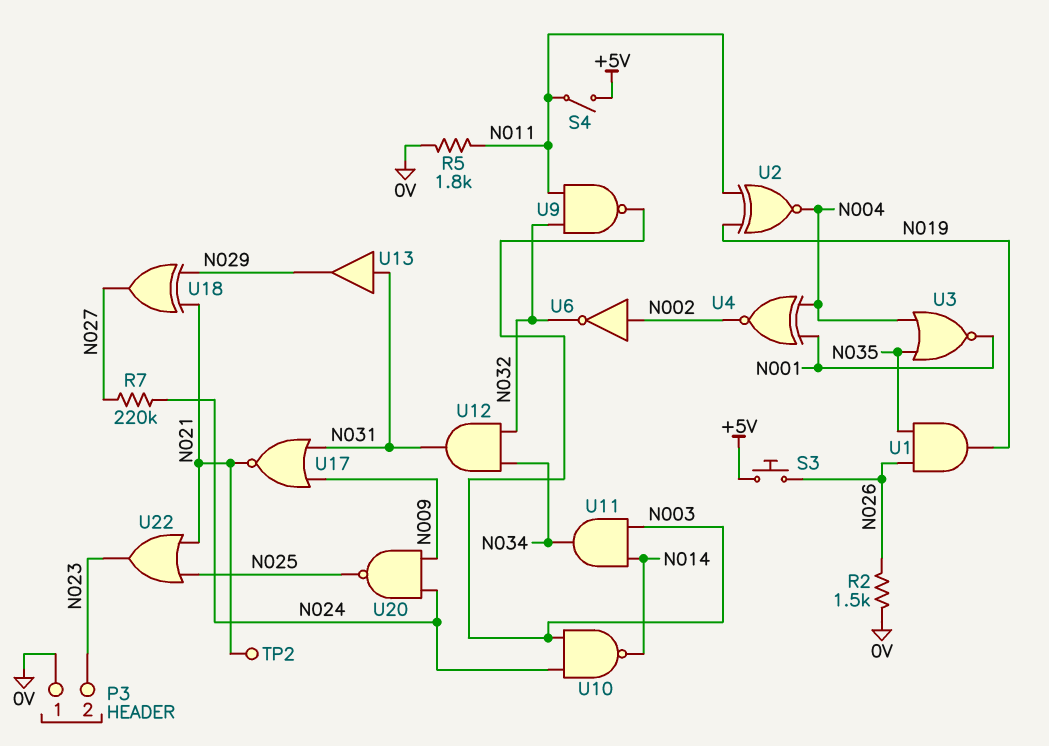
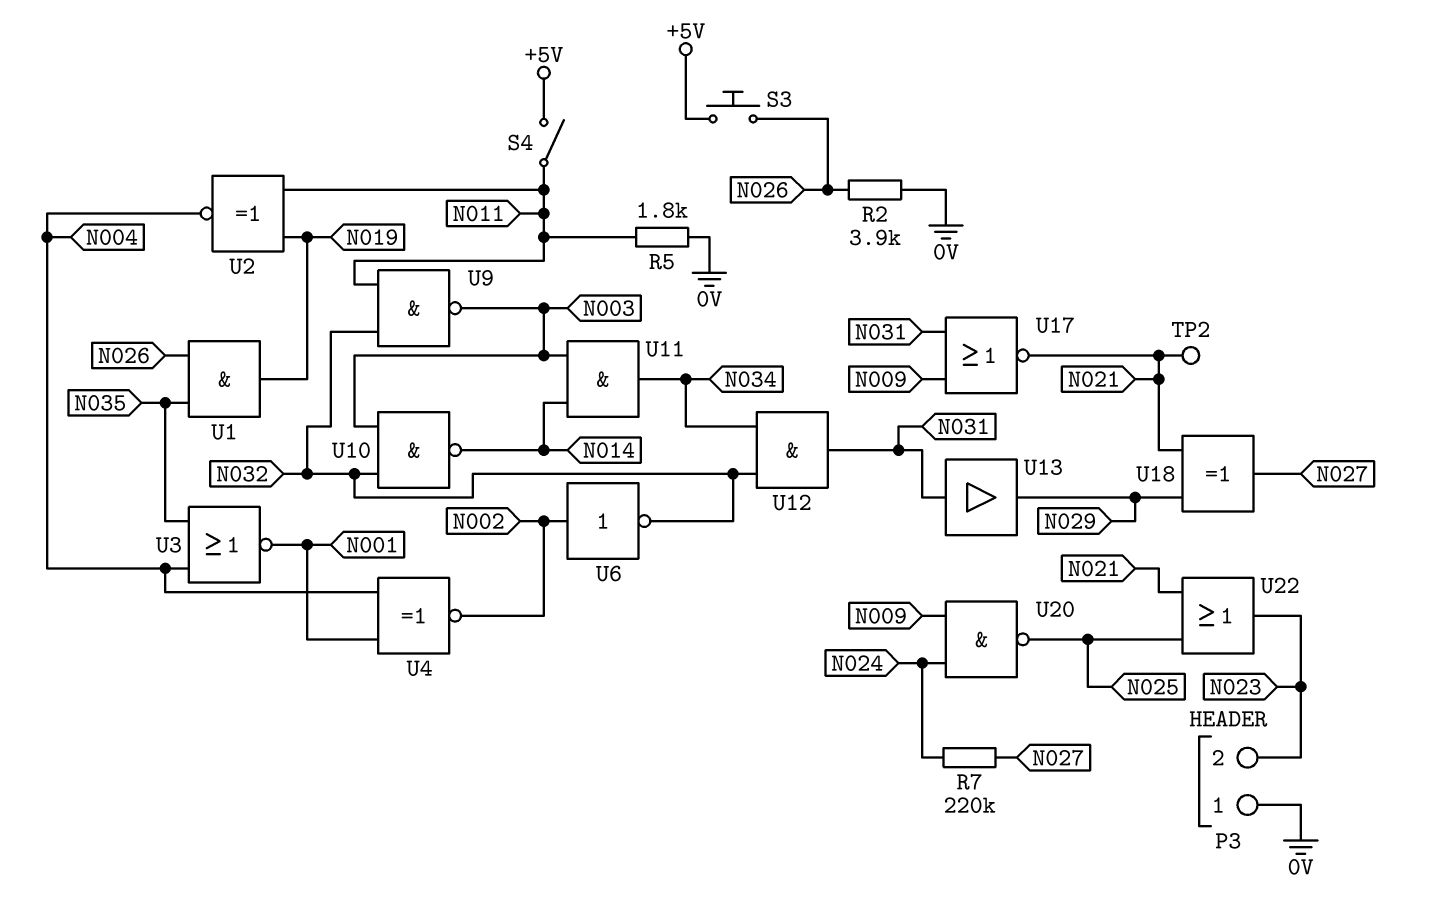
R2: 1.5k (0V, N026) -> 3.9k (0V, N026)
U10: NAND (in N003, in N024, out N014) -> NAND (in N003, in N032, out N014)

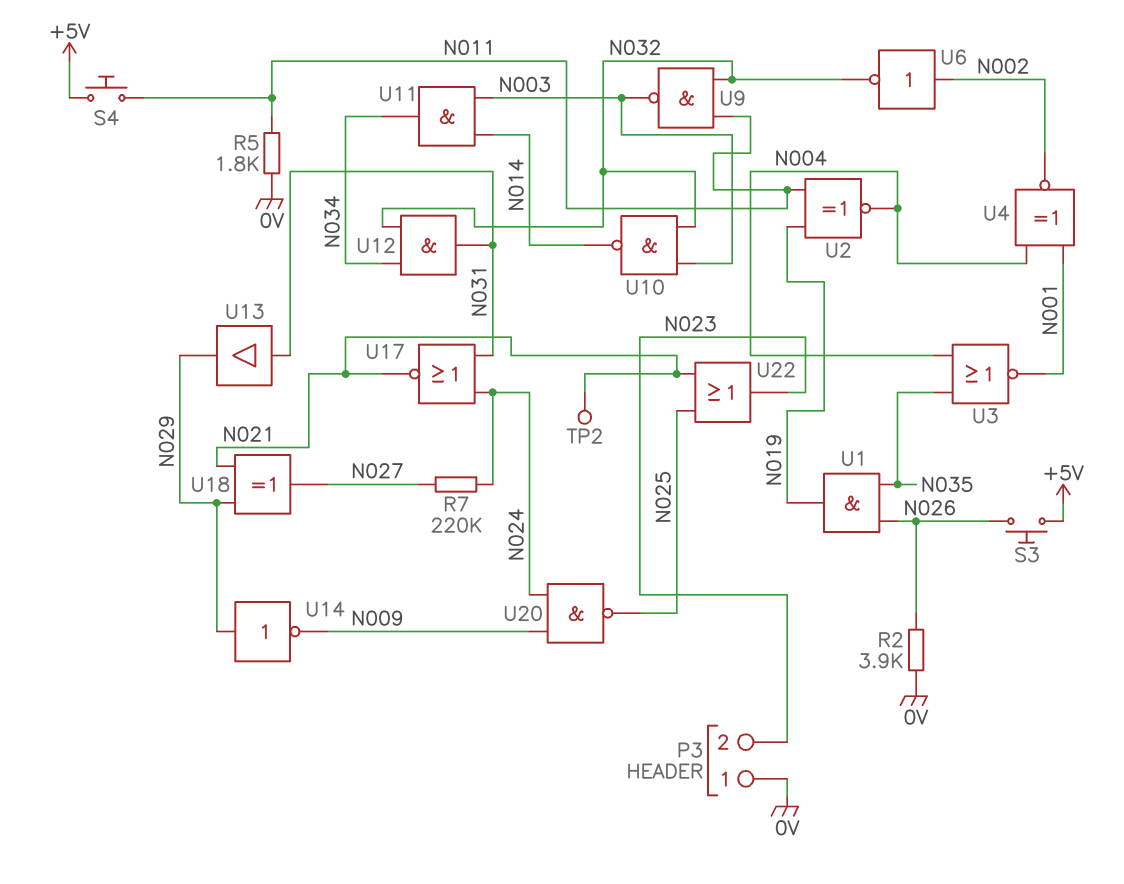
S4: switch (+5V, N011) -> button (+5V, N011)
U14: none -> NOT (in N029, out N009)
U17: NOR (in N009, in N031, out N021) -> NOR (in N024, in N031, out N021)

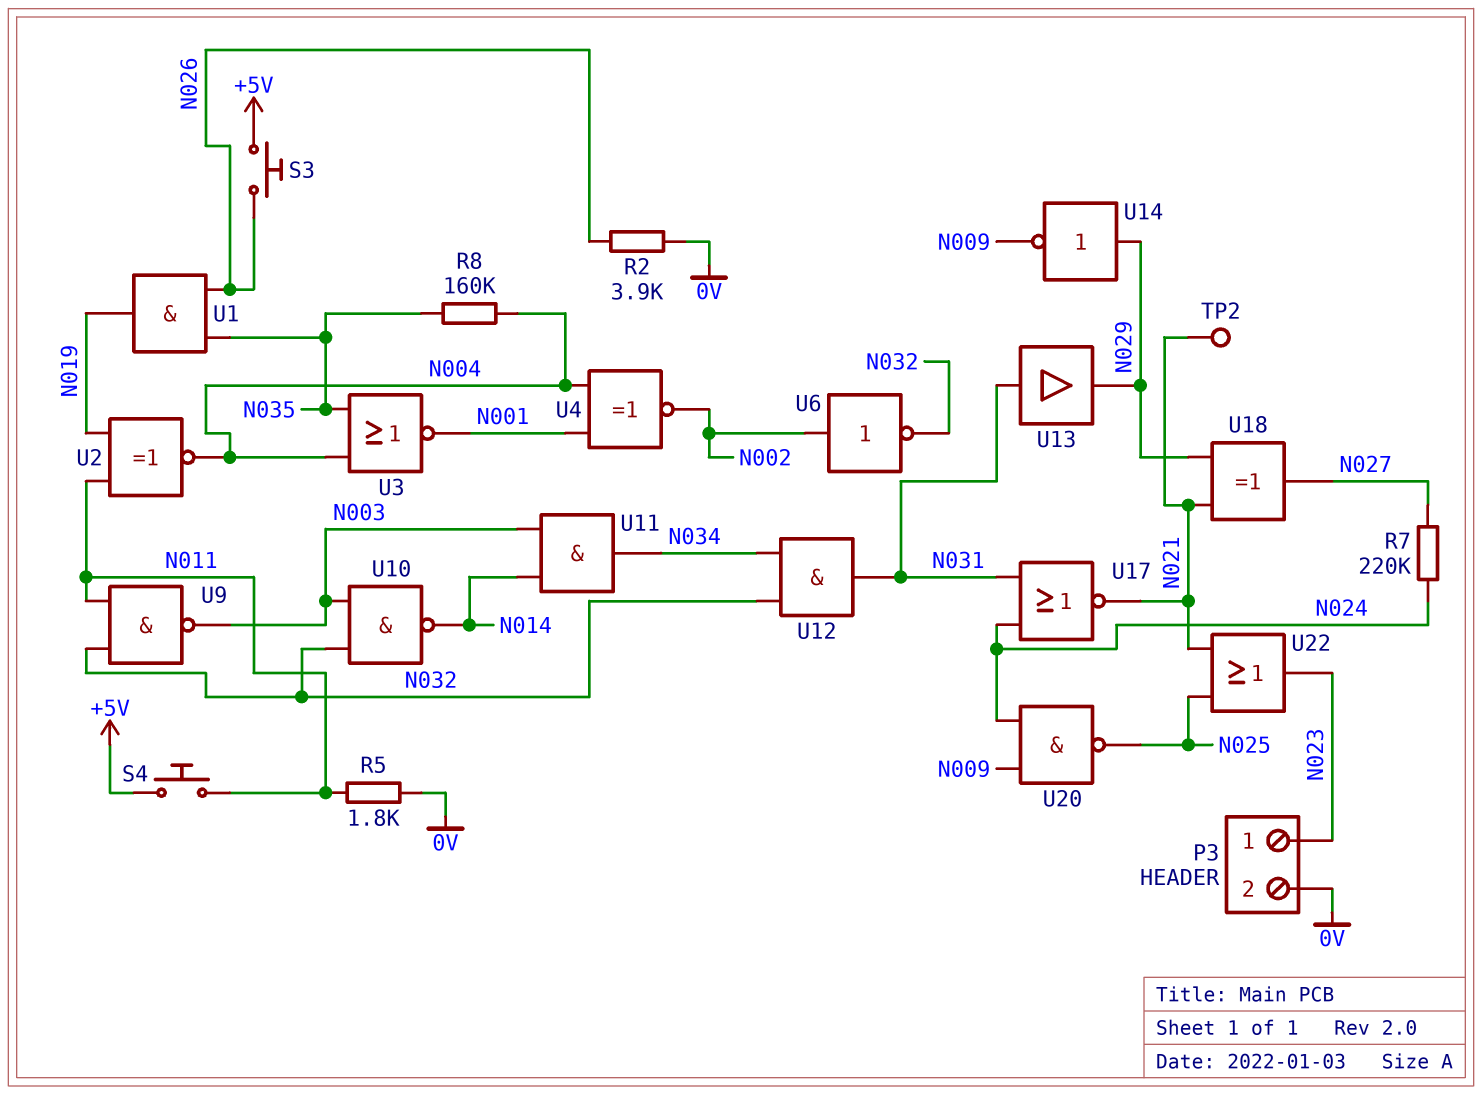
P3 pin 1: 0V -> N023
P3 pin 2: N023 -> 0V
R8: none -> 160k (N004, N035)

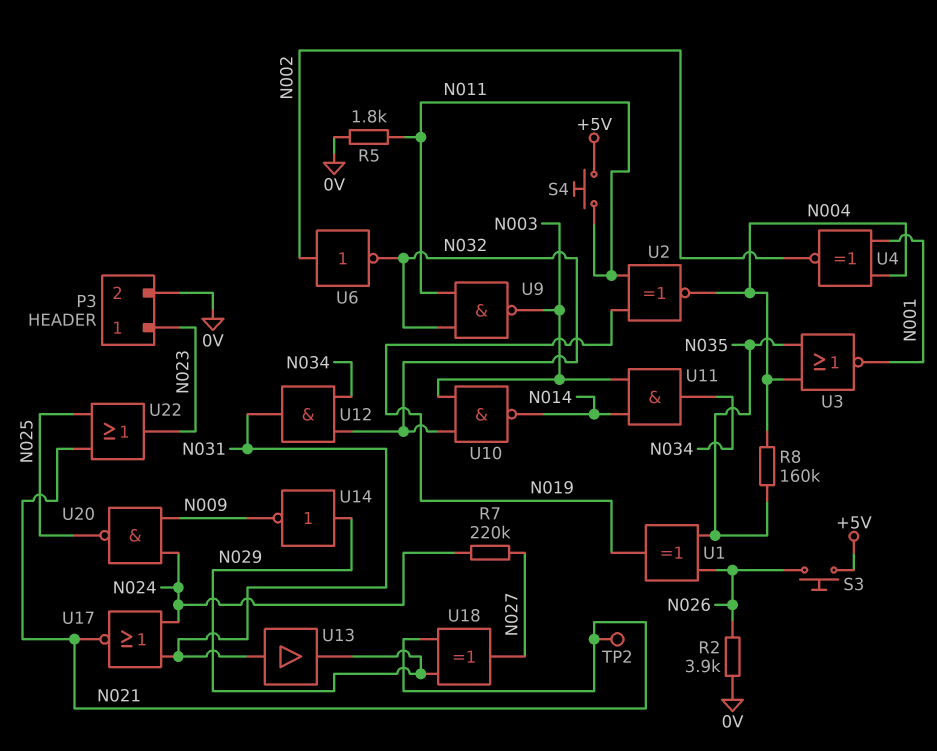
U1: AND (in N026, in N035, out N019) -> XOR (in N026, in N035, out N019)

